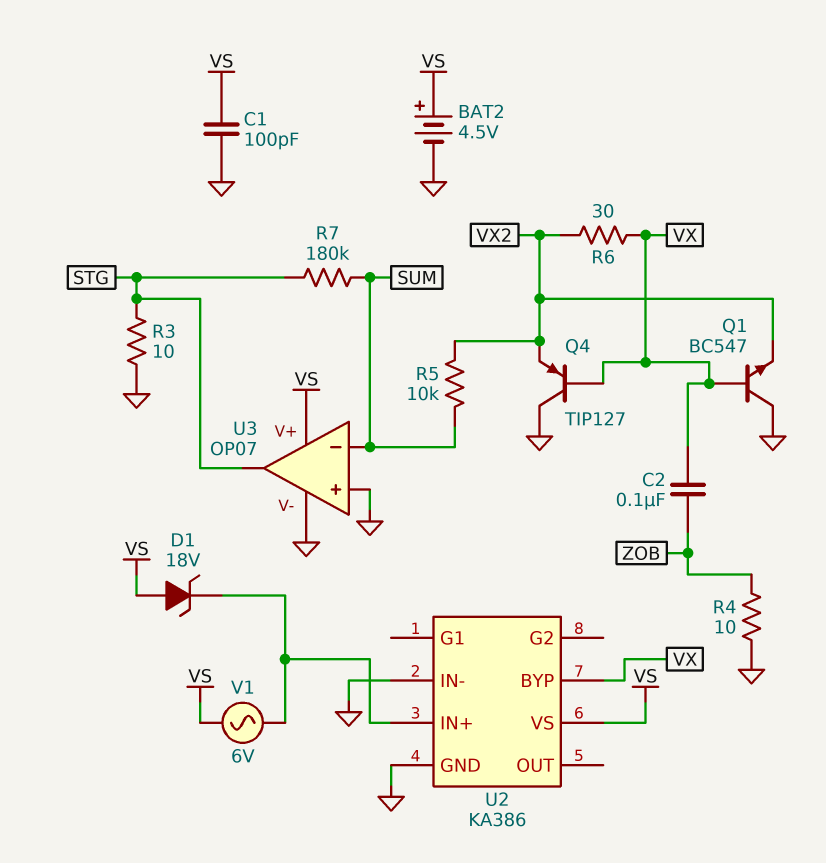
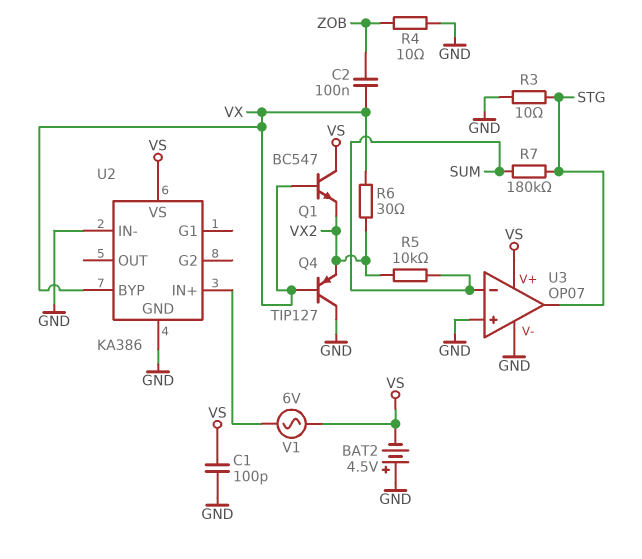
BAT2: 4.5V (plus VS, minus GND) -> 4.5V (plus GND, minus VS)
D1: zener 18V (A VS, K U2/IN+) -> none
Q1: NPN BC547 (B VX, C GND, E VX2) -> NPN BC547 (B VX, C VS, E VX2)

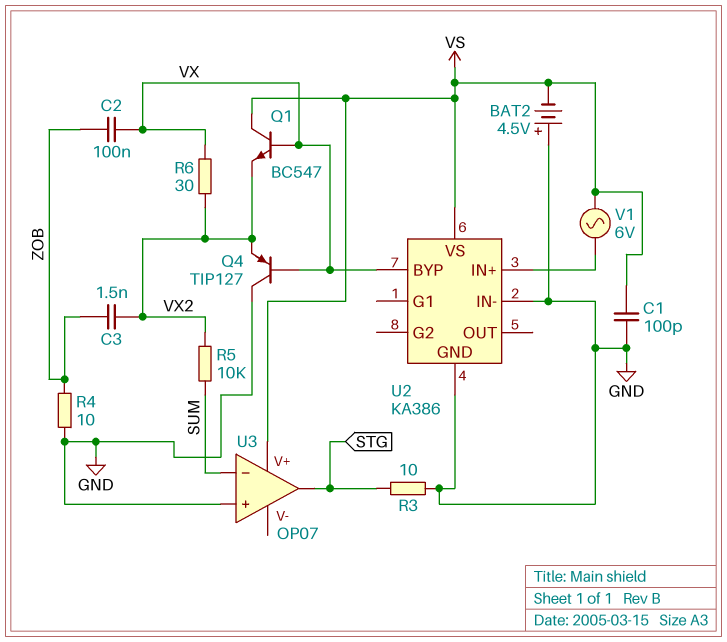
C3: none -> 1.5nF (VX2, ZOB)
R7: 180k (STG, SUM) -> none
U3 pin V-: GND -> none

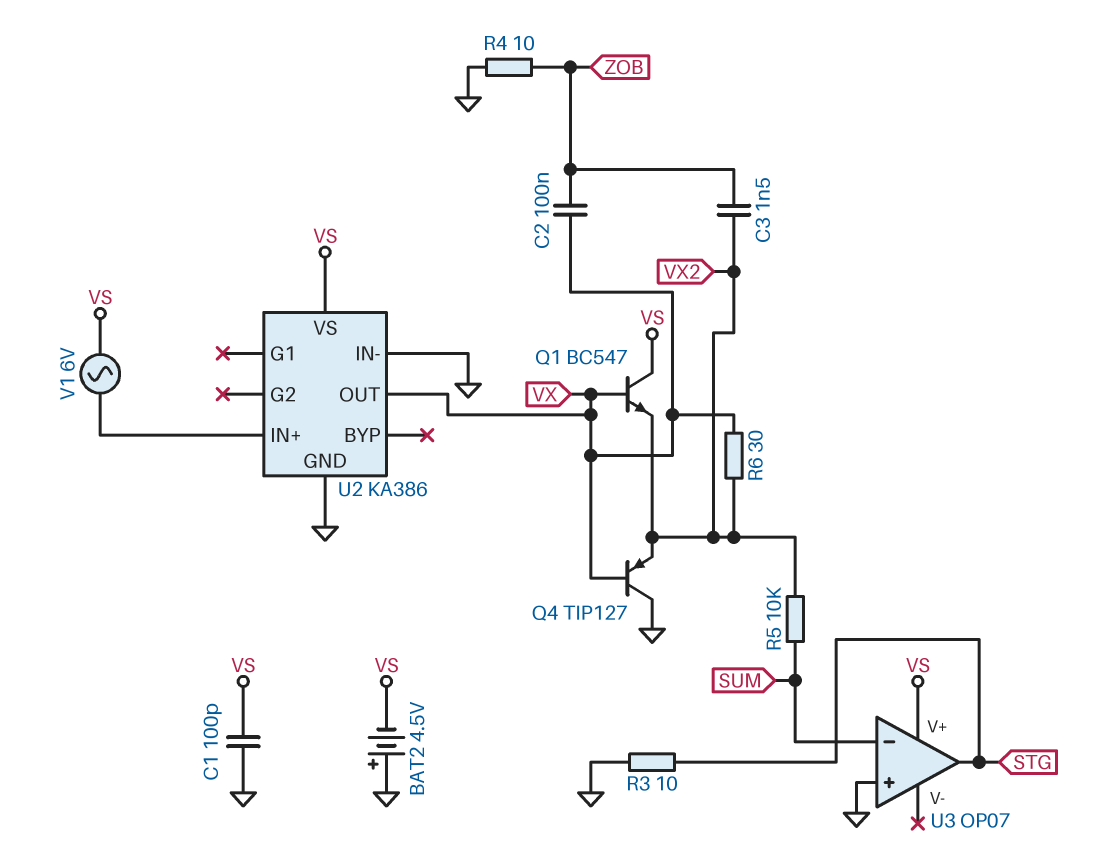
U2 pin BYP: VX -> none
U2 pin OUT: none -> VX

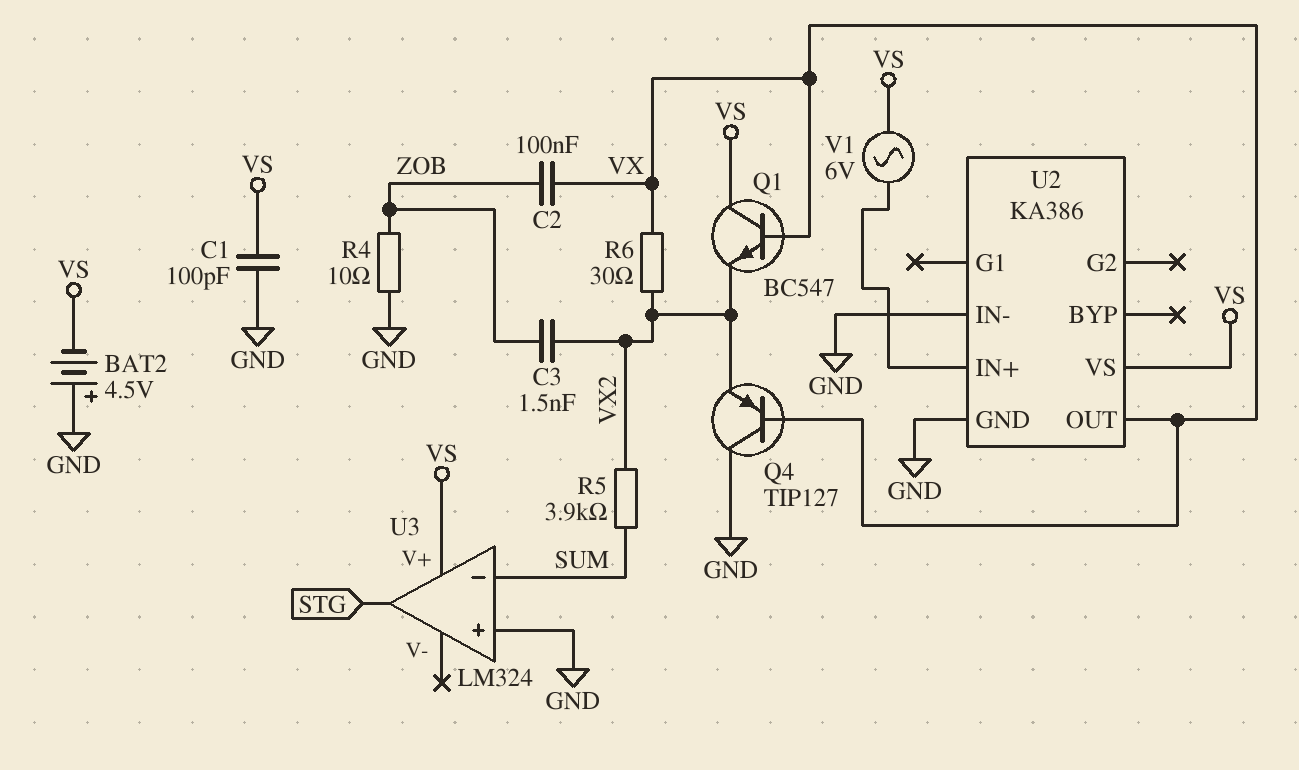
R3: 10 (GND, STG) -> none
R5: 10k (SUM, VX2) -> 3.9k (SUM, VX2)
U3: OP07 -> LM324

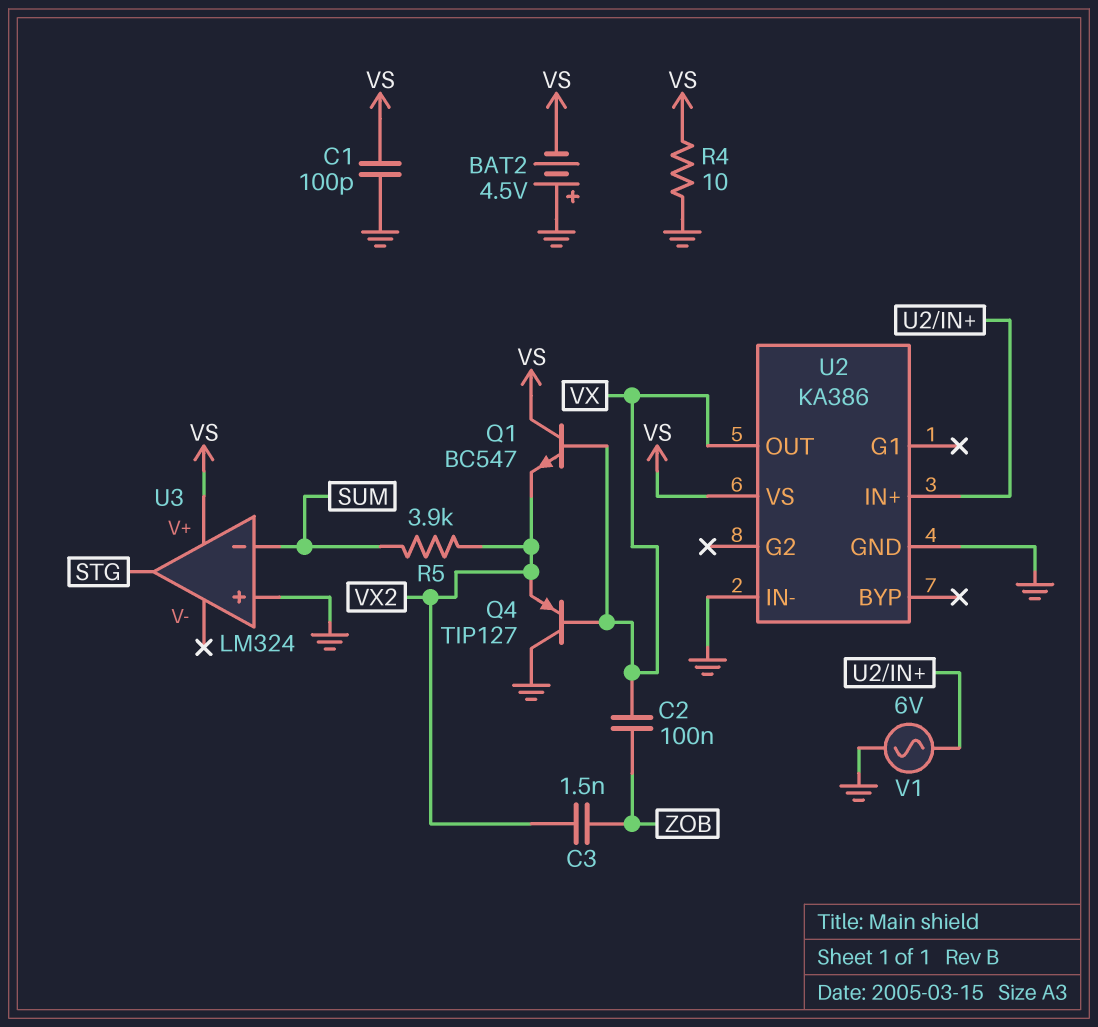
R4: 10 (GND, ZOB) -> 10 (GND, VS)
R6: 30 (VX, VX2) -> none
V1: AC 6V (U2/IN+, VS) -> AC 6V (GND, U2/IN+)

